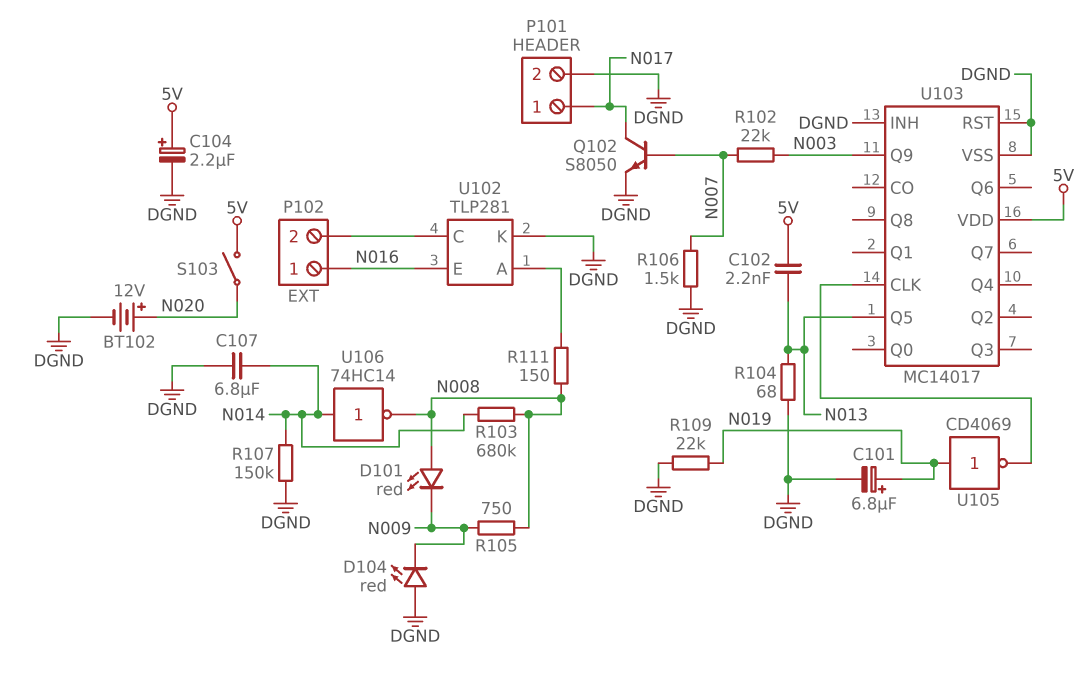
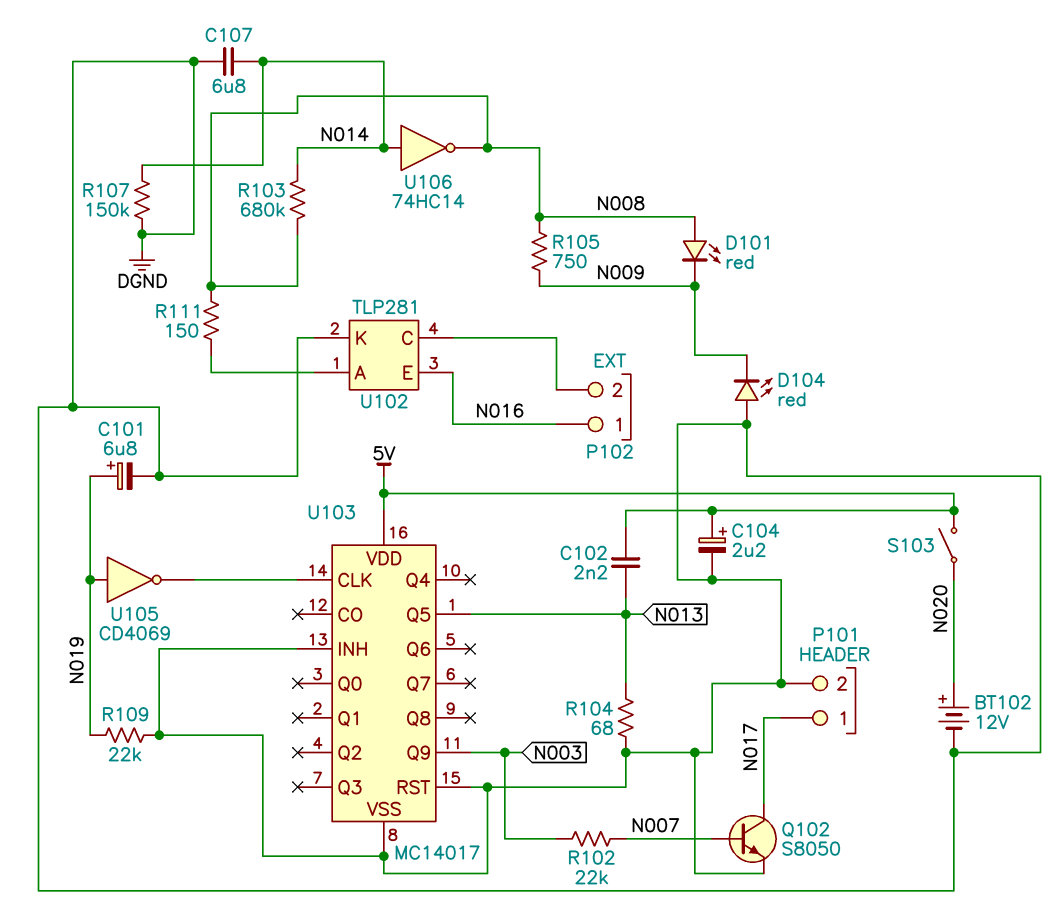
R106: 1.5k (DGND, N007) -> none

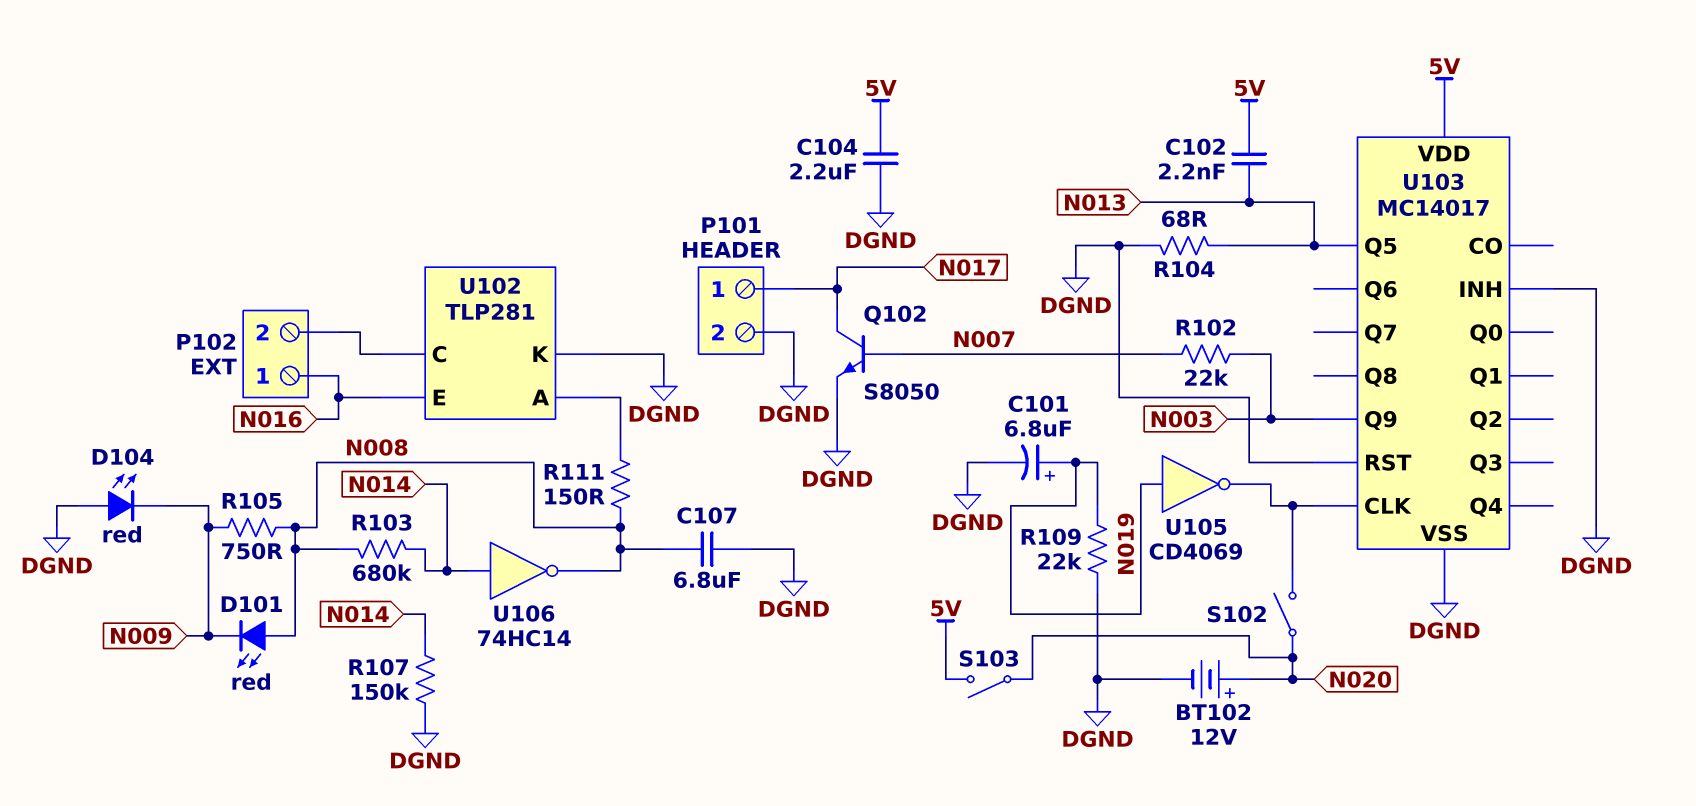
C104: 2.2uF (plus 5V, minus DGND) -> 2.2uF (5V, DGND)
C107: 6.8uF (DGND, N014) -> 6.8uF (DGND, N008)
S102: none -> switch (N020, U103/CLK)

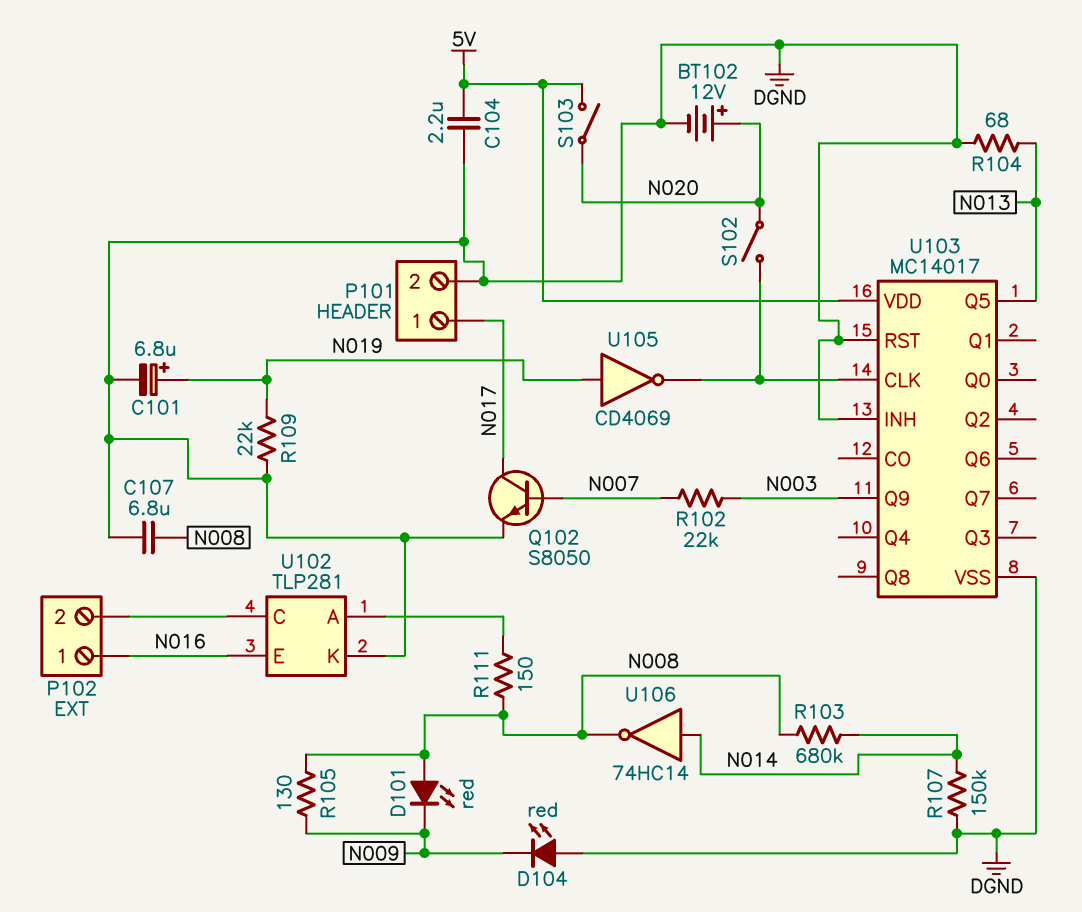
C102: 2.2nF (5V, N013) -> none
R105: 750 (N008, N009) -> 130 (N008, N009)

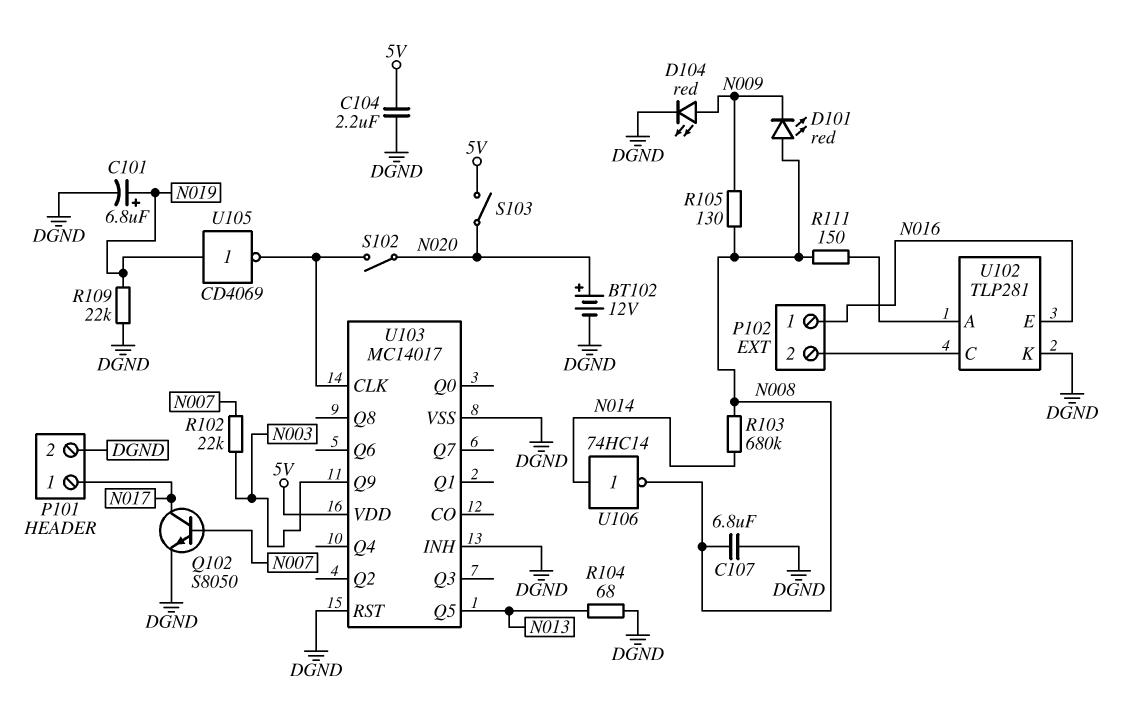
D104: LED red (A DGND, K N009) -> LED red (A N009, K DGND)
R107: 150k (DGND, N014) -> none

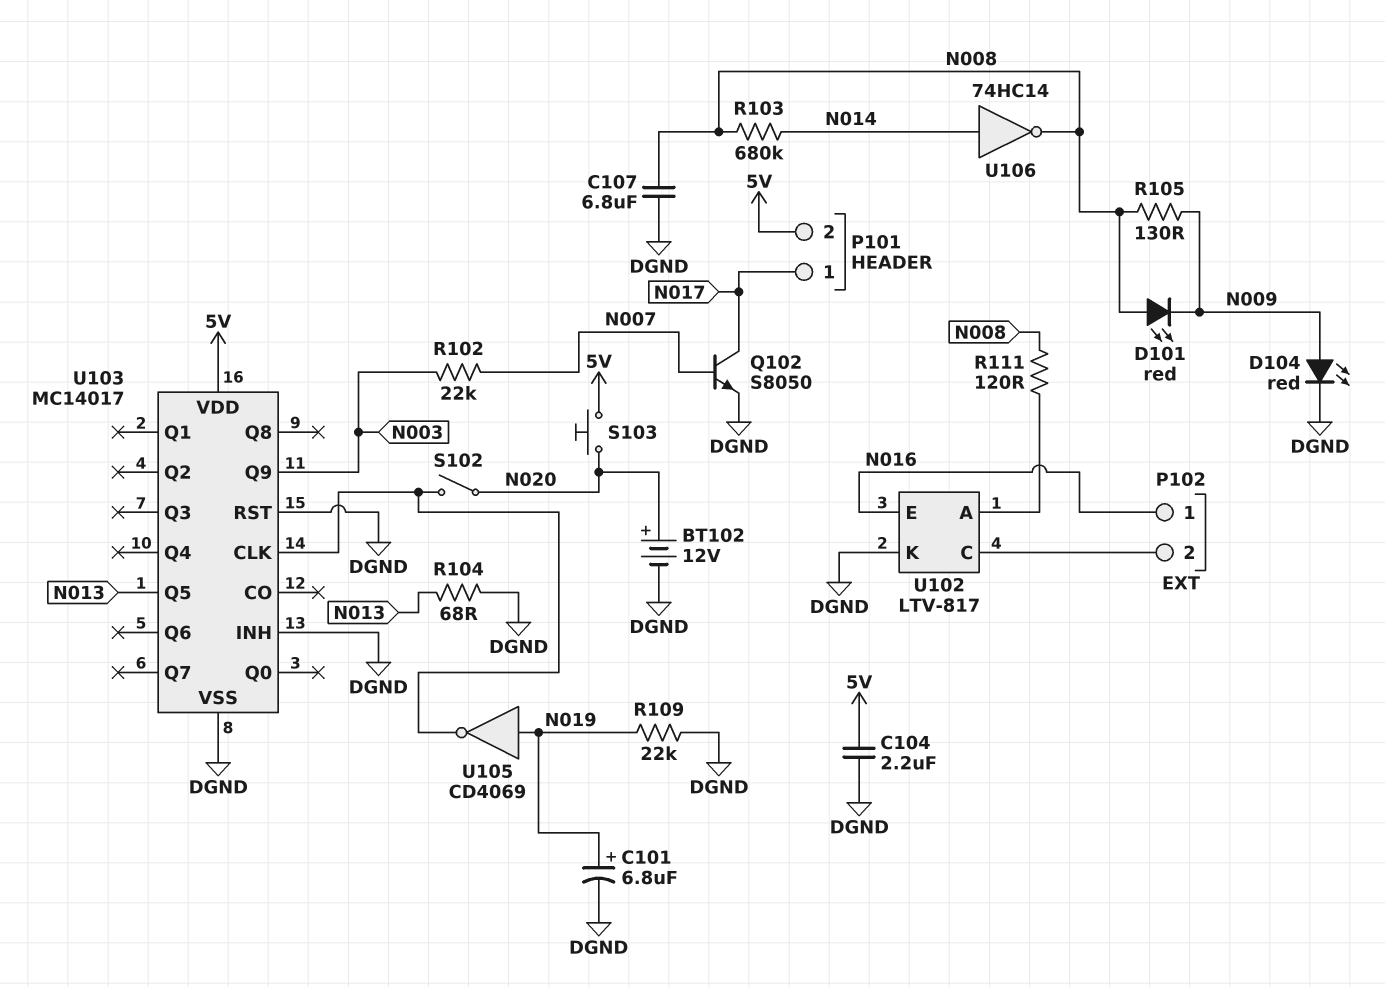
P101 pin 2: DGND -> 5V
R111: 150 (N008, U102/A) -> 120 (N008, U102/A)
S103: switch (5V, N020) -> button (5V, N020)
U102: TLP281 -> LTV-817

